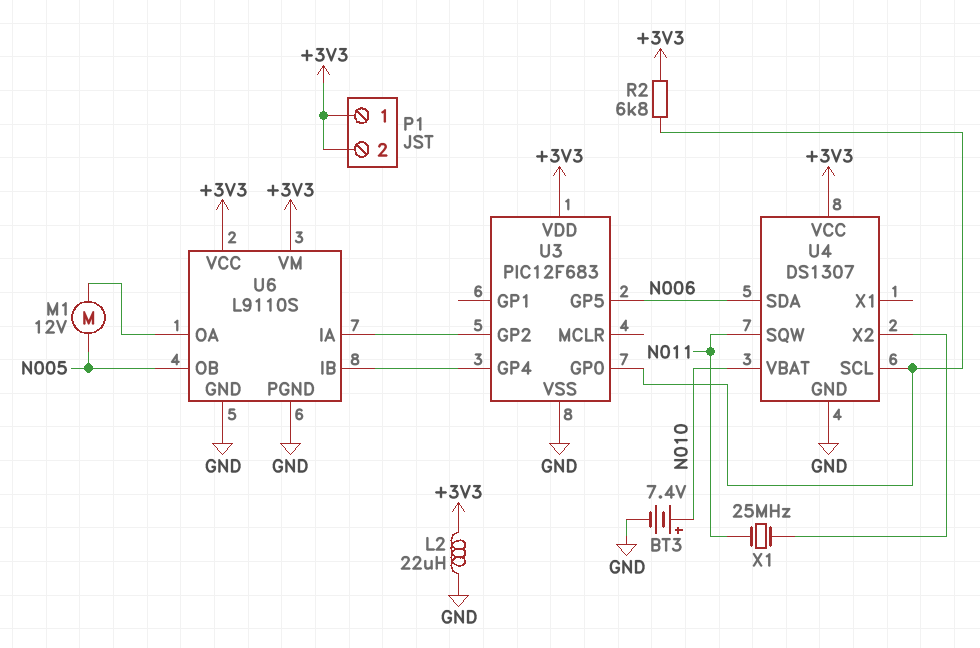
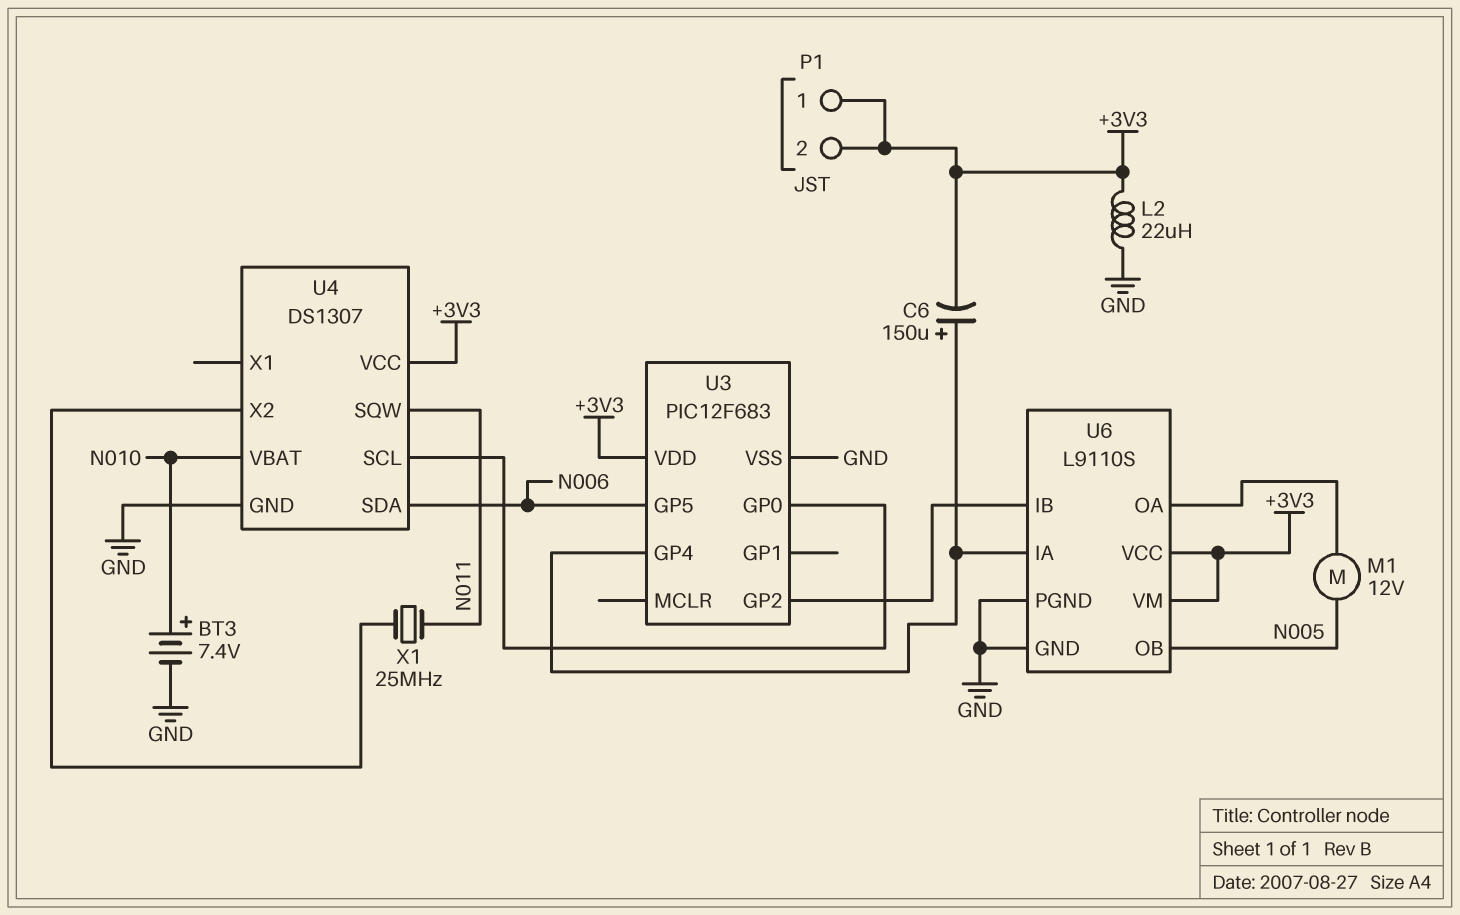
C6: none -> 150uF (plus U3/GP4, minus +3V3)
R2: 6.8k (+3V3, U3/GP0) -> none
U6 pin IA: U3/GP2 -> U3/GP4
U6 pin IB: U3/GP4 -> U3/GP2

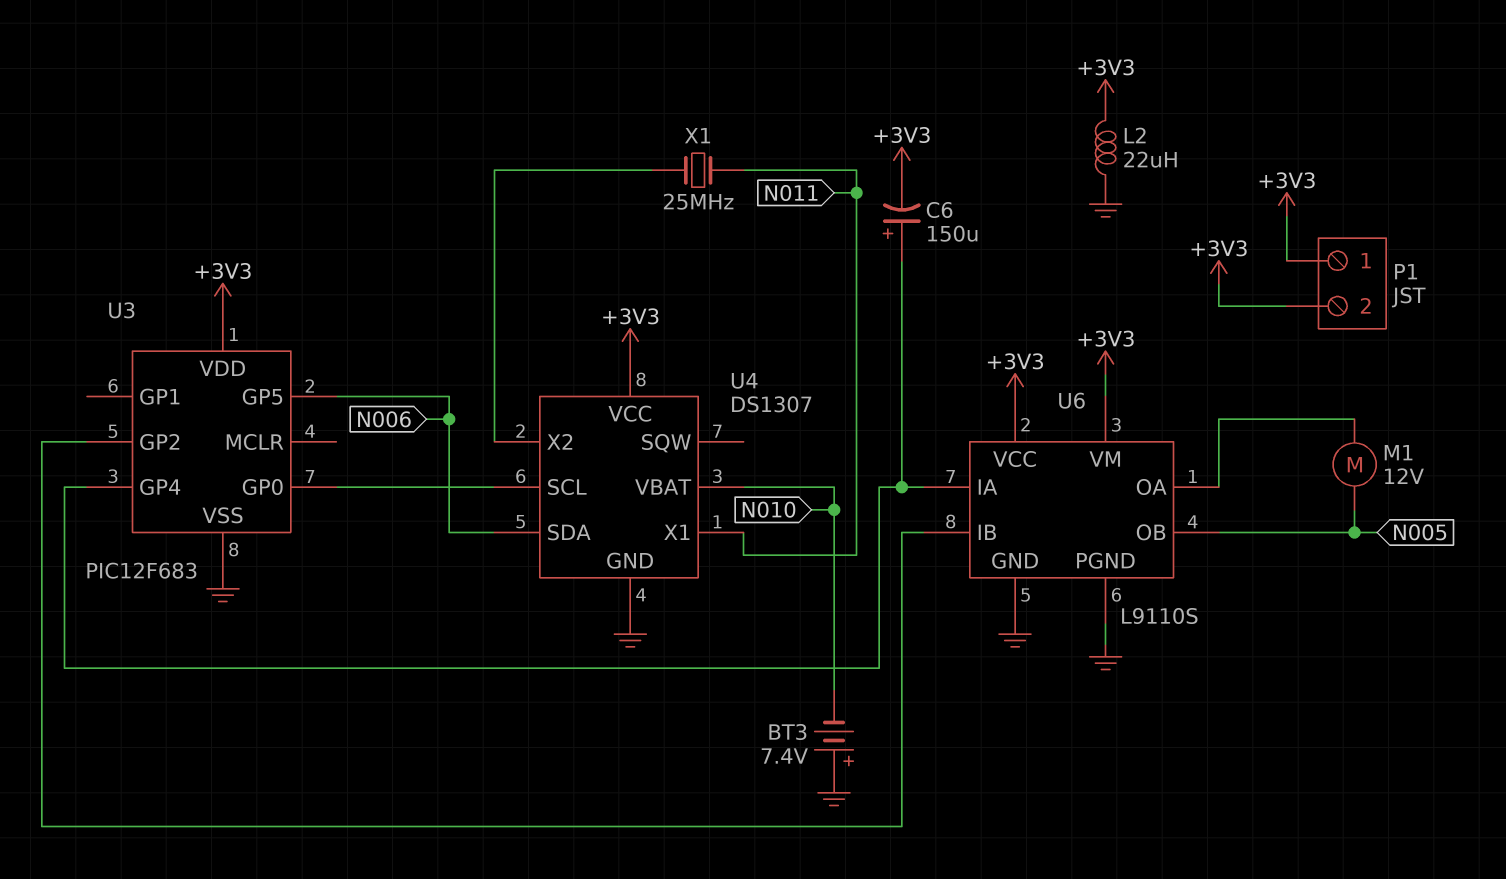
BT3: 7.4V (plus N010, minus GND) -> 7.4V (plus GND, minus N010)
U4 pin SQW: N011 -> none
U4 pin X1: none -> N011

